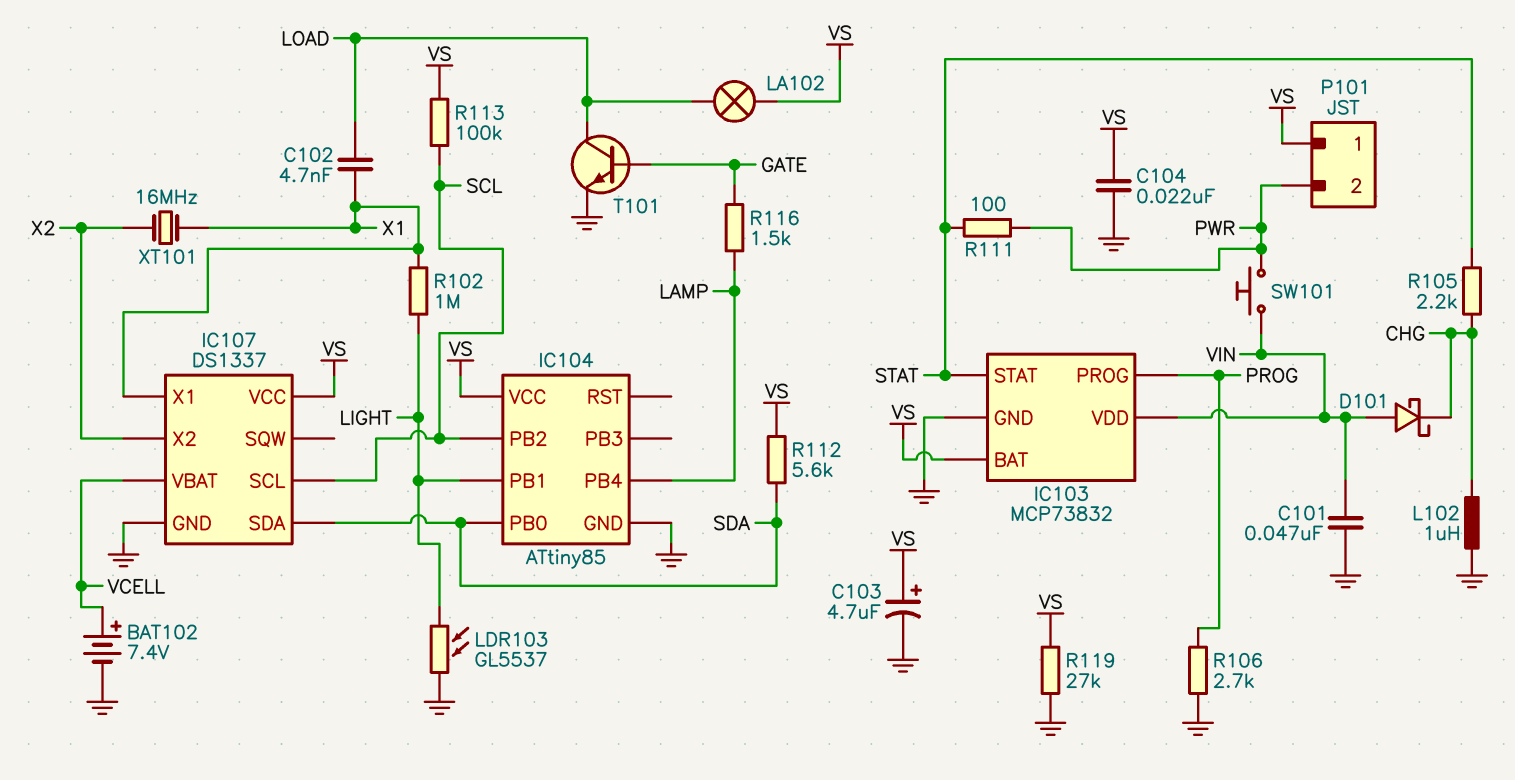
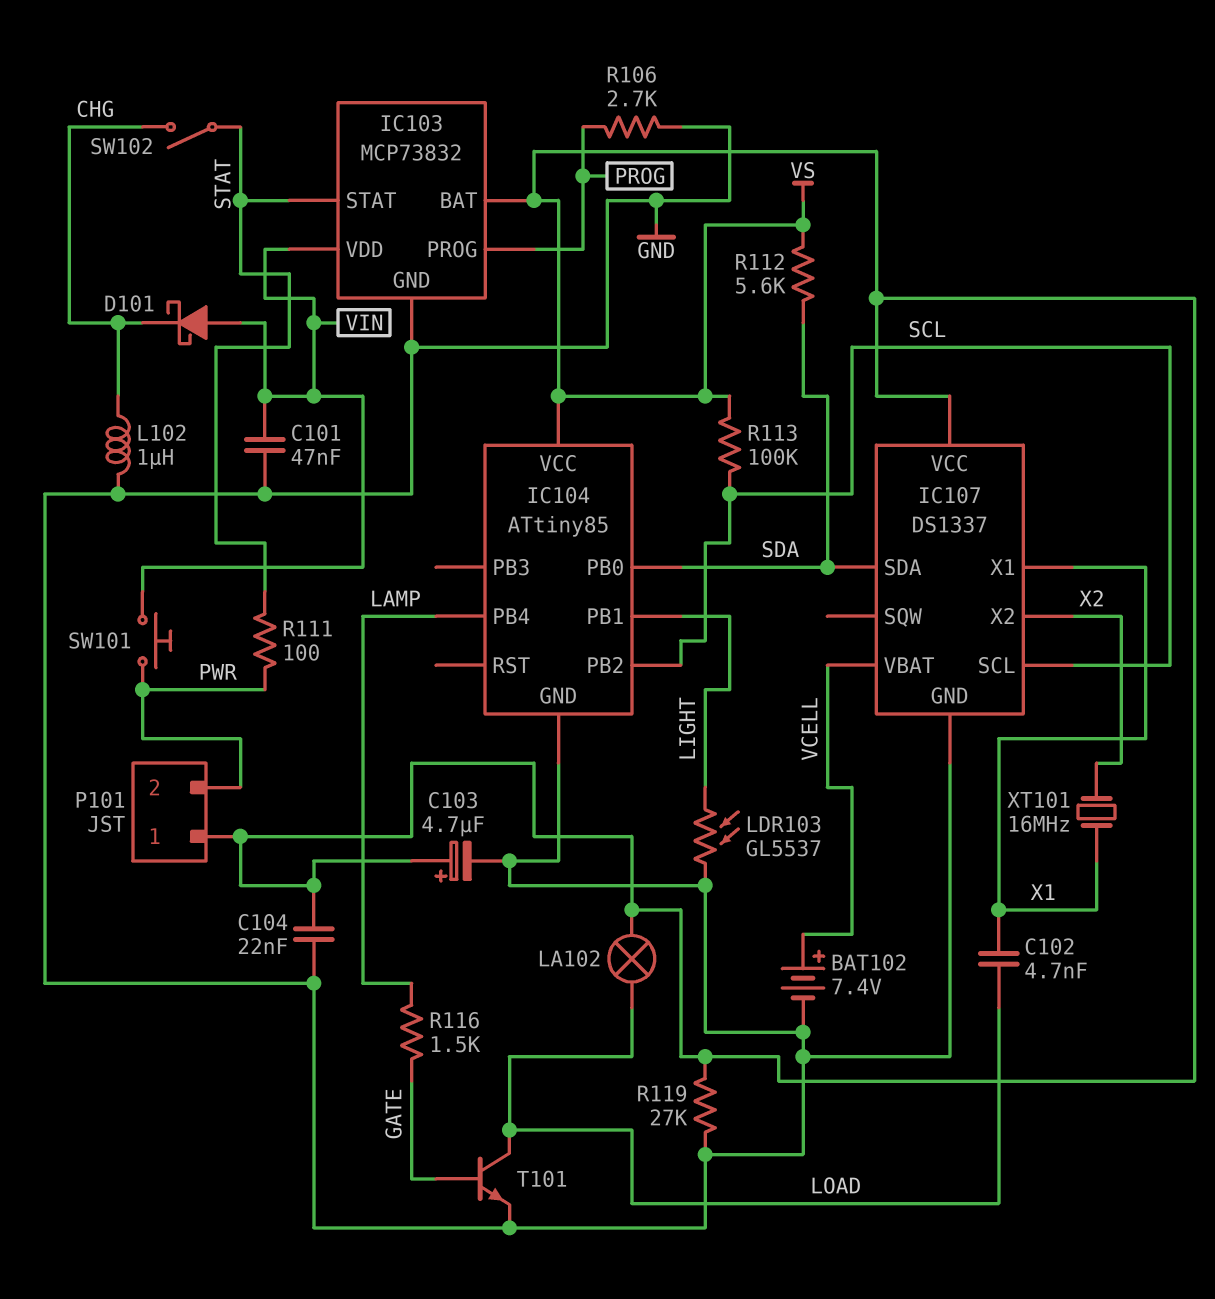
R102: 1M (LIGHT, X1) -> none
R105: 2.2k (CHG, STAT) -> none
SW102: none -> switch (CHG, STAT)

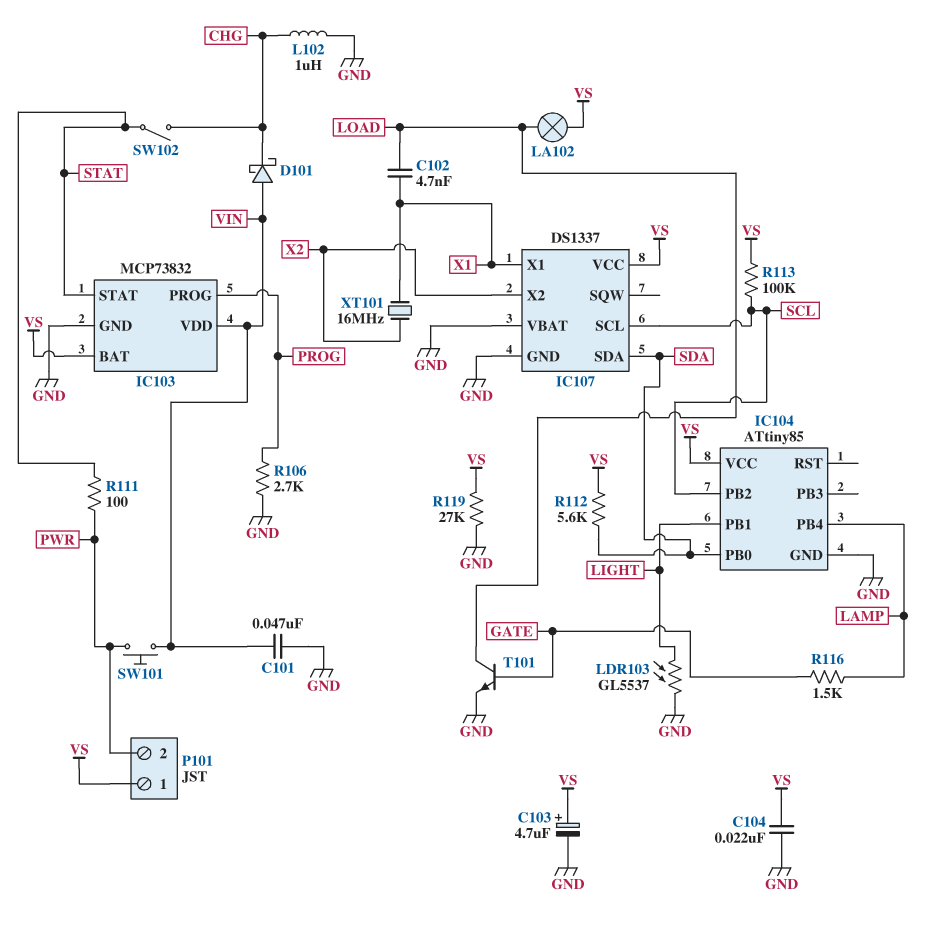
BAT102: 7.4V (plus VCELL, minus GND) -> none
IC107 pin VBAT: VCELL -> GND

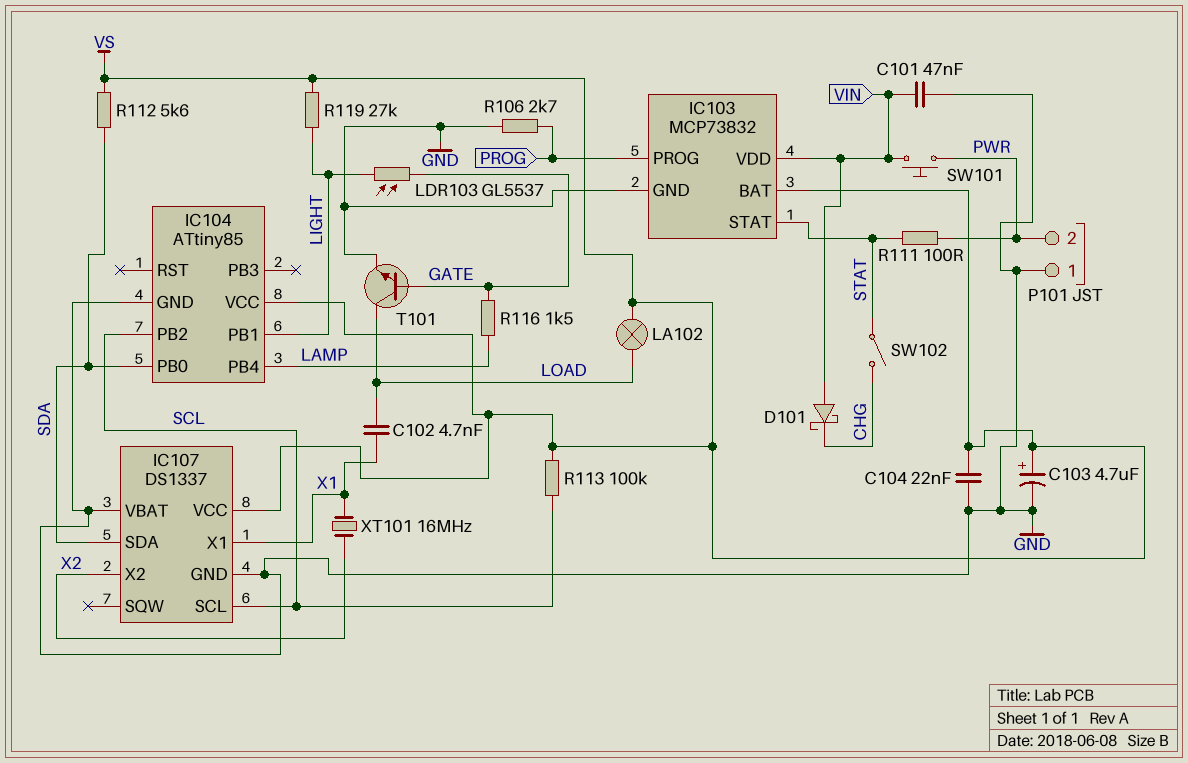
L102: 1uH (CHG, GND) -> none
LDR103: GL5537 (GND, LIGHT) -> GL5537 (GATE, LIGHT)
P101 pin 1: VS -> GND
R119: 27k (GND, VS) -> 27k (LIGHT, VS)

